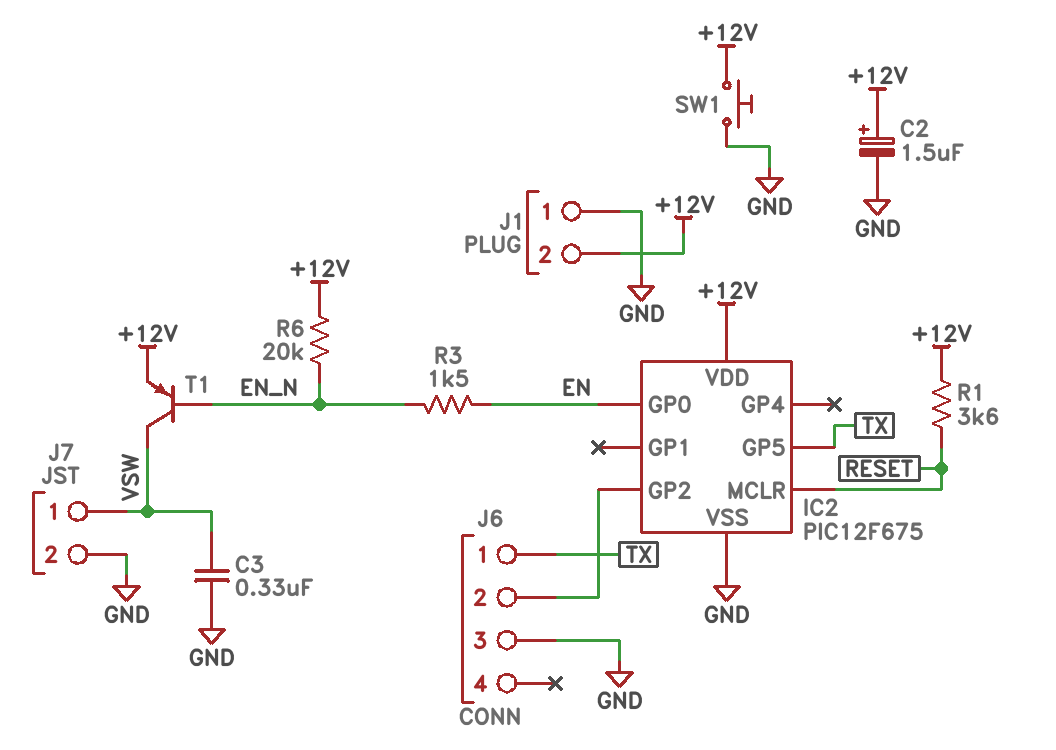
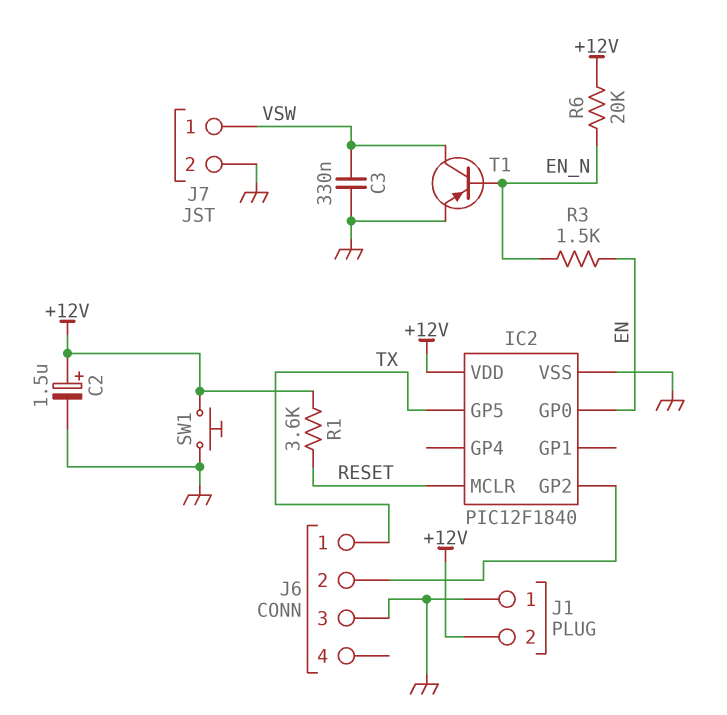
IC2: PIC12F675 -> PIC12F1840
T1: PNP (B EN_N, C VSW, E +12V) -> PNP (B EN_N, C VSW, E GND)

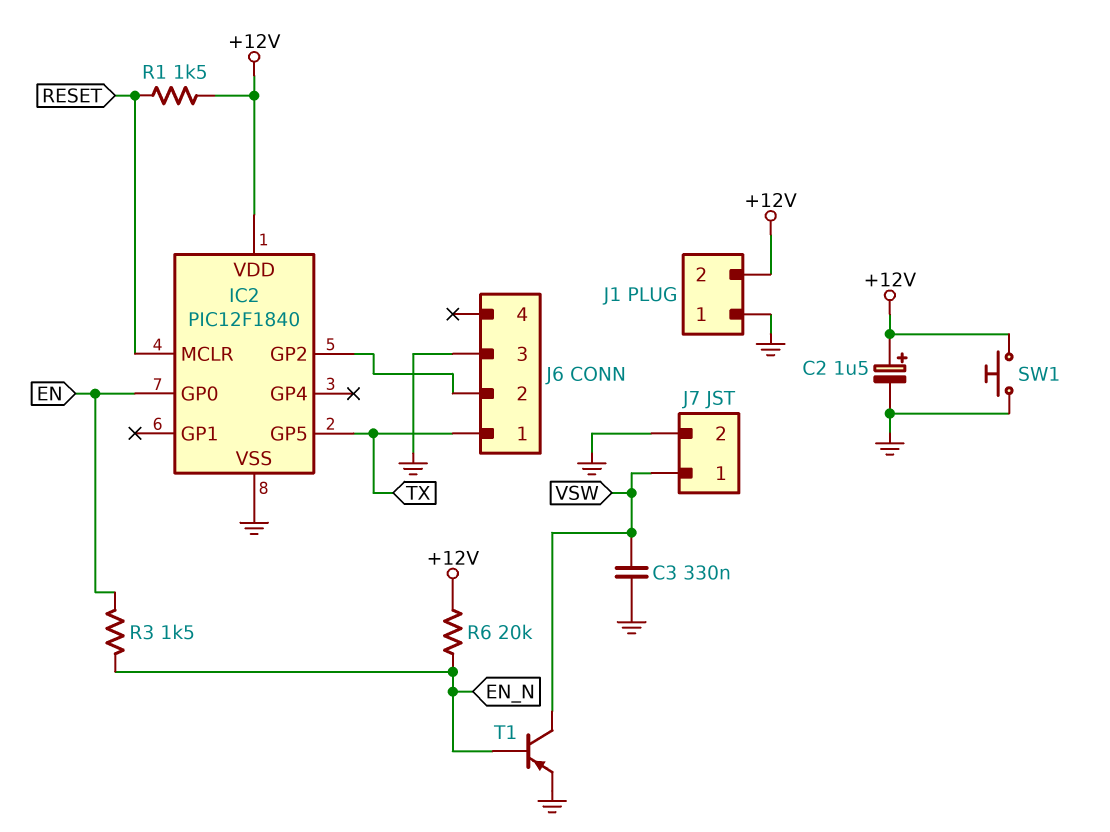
R1: 3.6k (+12V, RESET) -> 1.5k (+12V, RESET)

